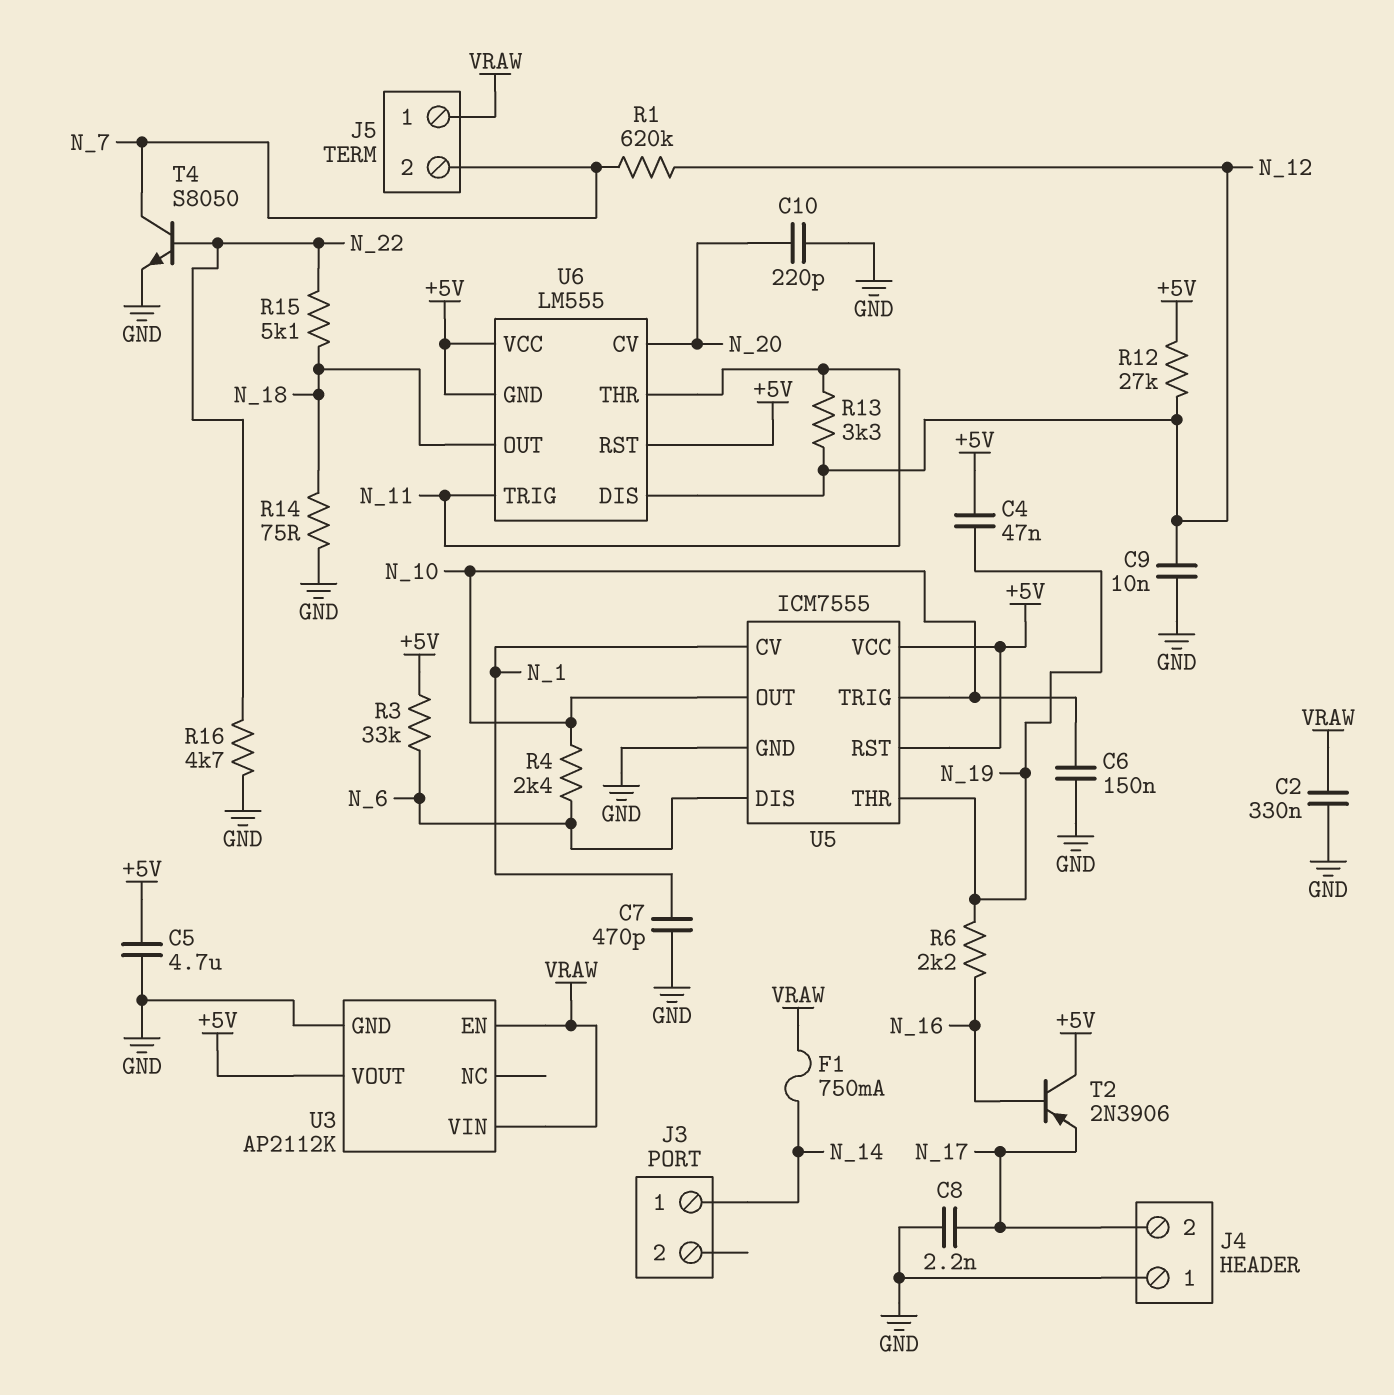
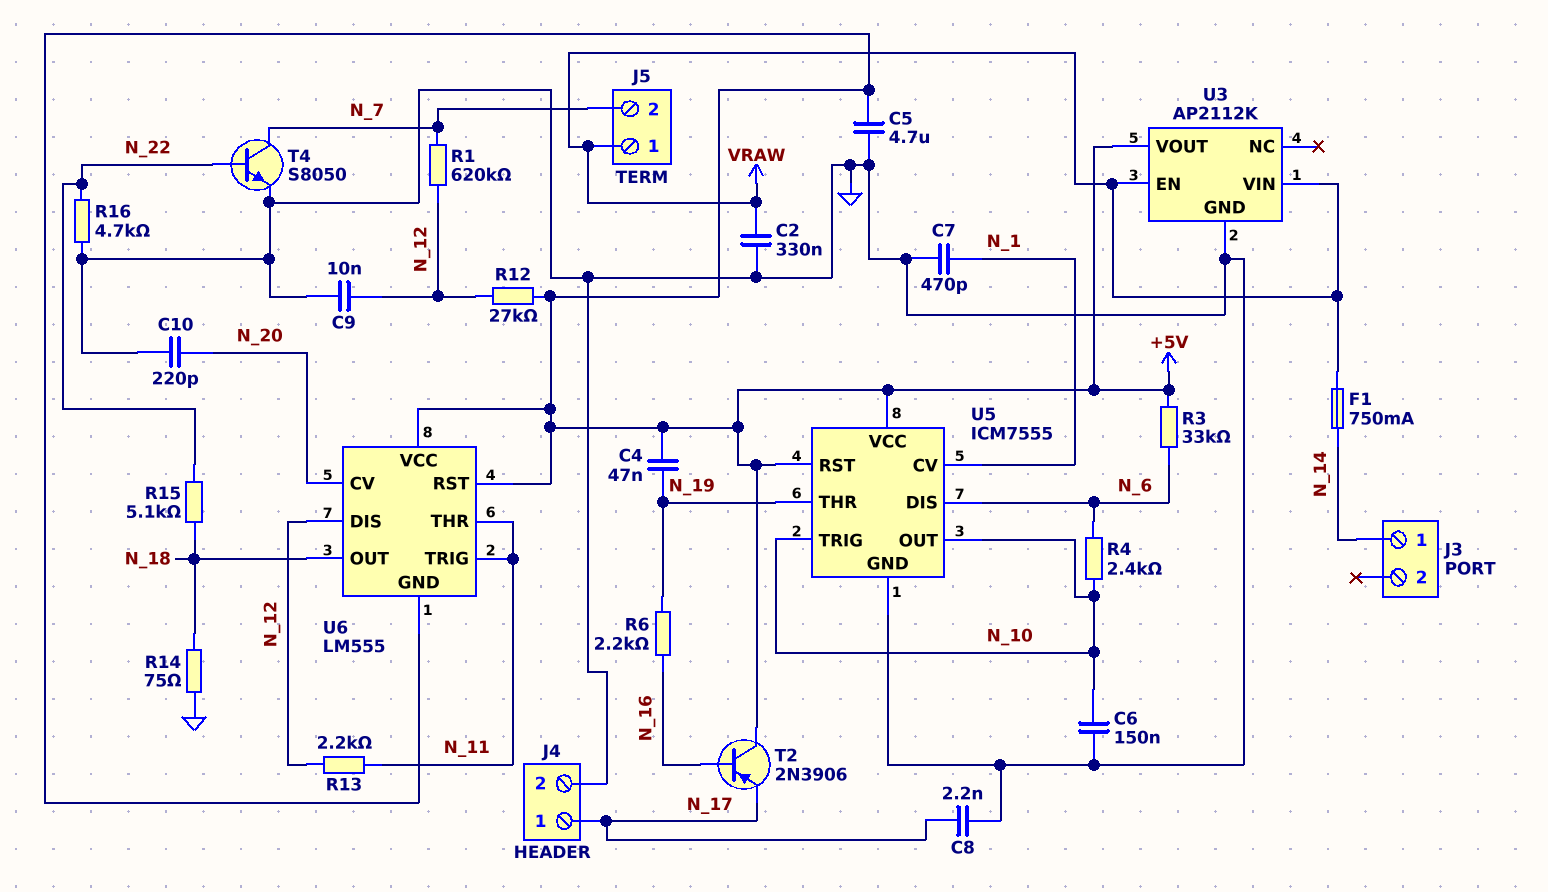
J4 pin 1: GND -> N_17
J4 pin 2: N_17 -> GND
R13: 3.3k (N_11, N_12) -> 2.2k (N_11, N_12)

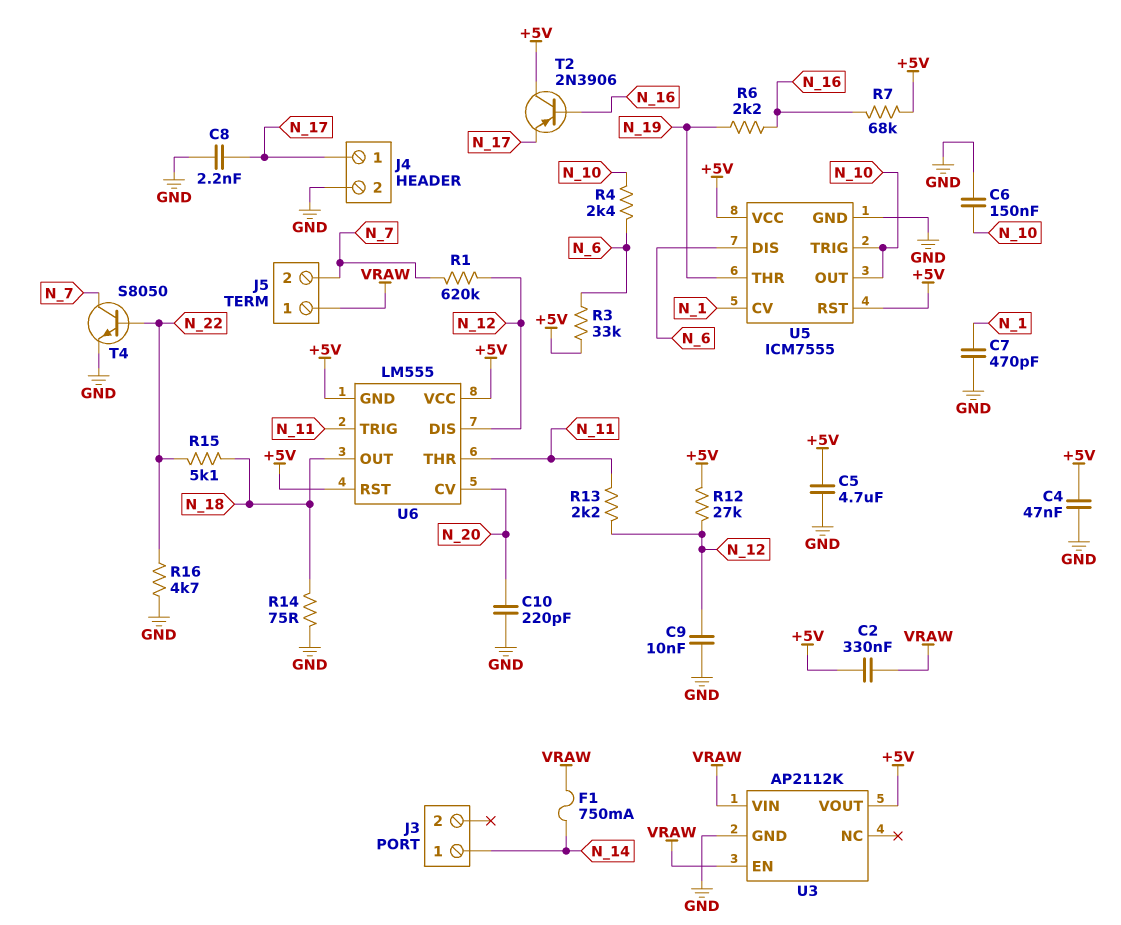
C2: 330nF (GND, VRAW) -> 330nF (+5V, VRAW)
C4: 47nF (+5V, N_19) -> 47nF (+5V, GND)
R7: none -> 68k (+5V, N_16)

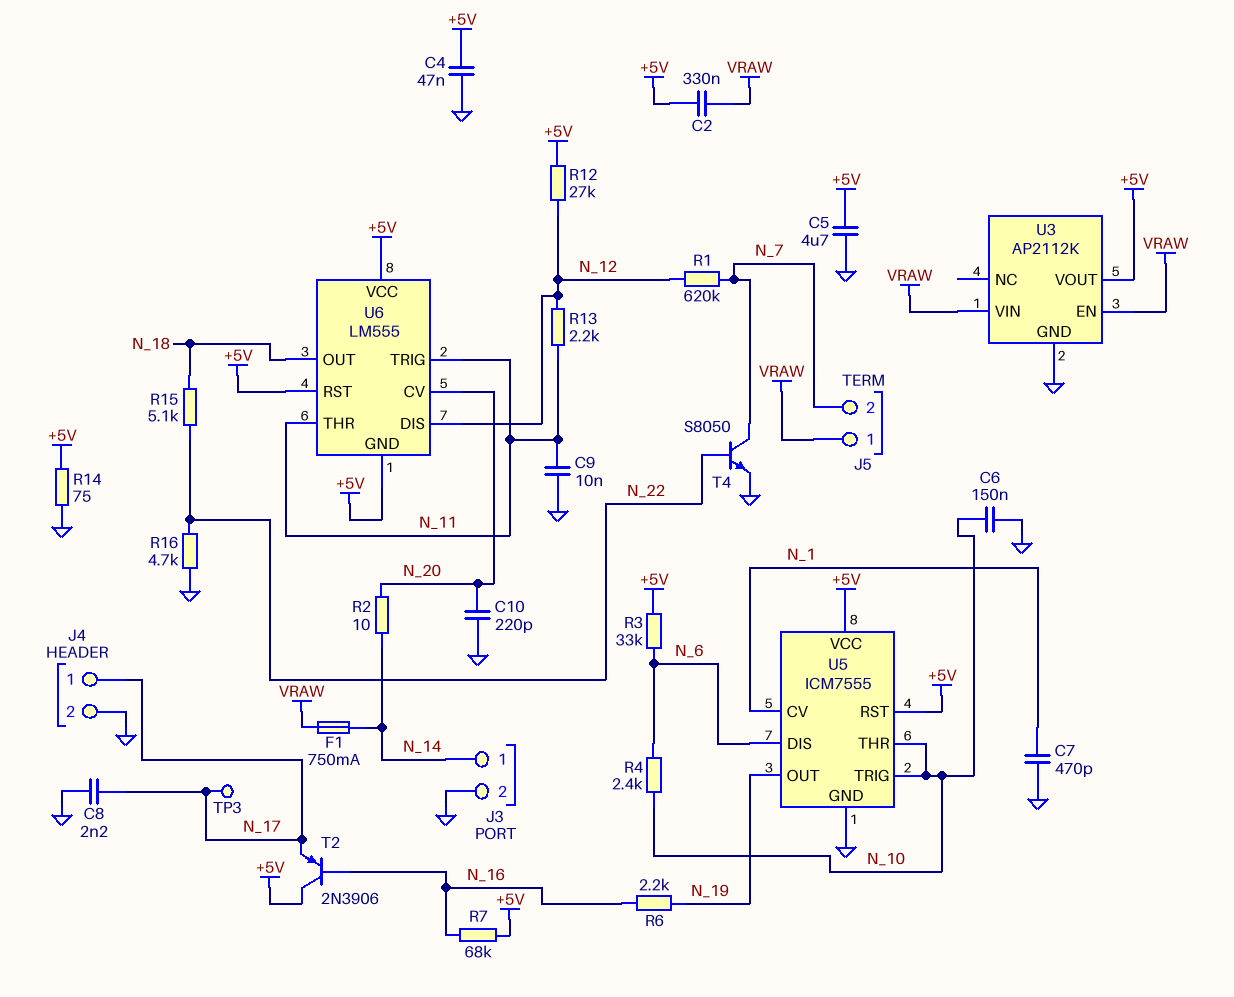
C9: 10nF (GND, N_12) -> 10nF (GND, N_11)
J3 pin 2: none -> GND
R2: none -> 10 (N_14, N_20)
R14: 75 (GND, N_18) -> 75 (+5V, GND)
TP3: none -> test point (N_17)
U5 pin OUT: N_10 -> N_19
U5 pin THR: N_19 -> N_10

